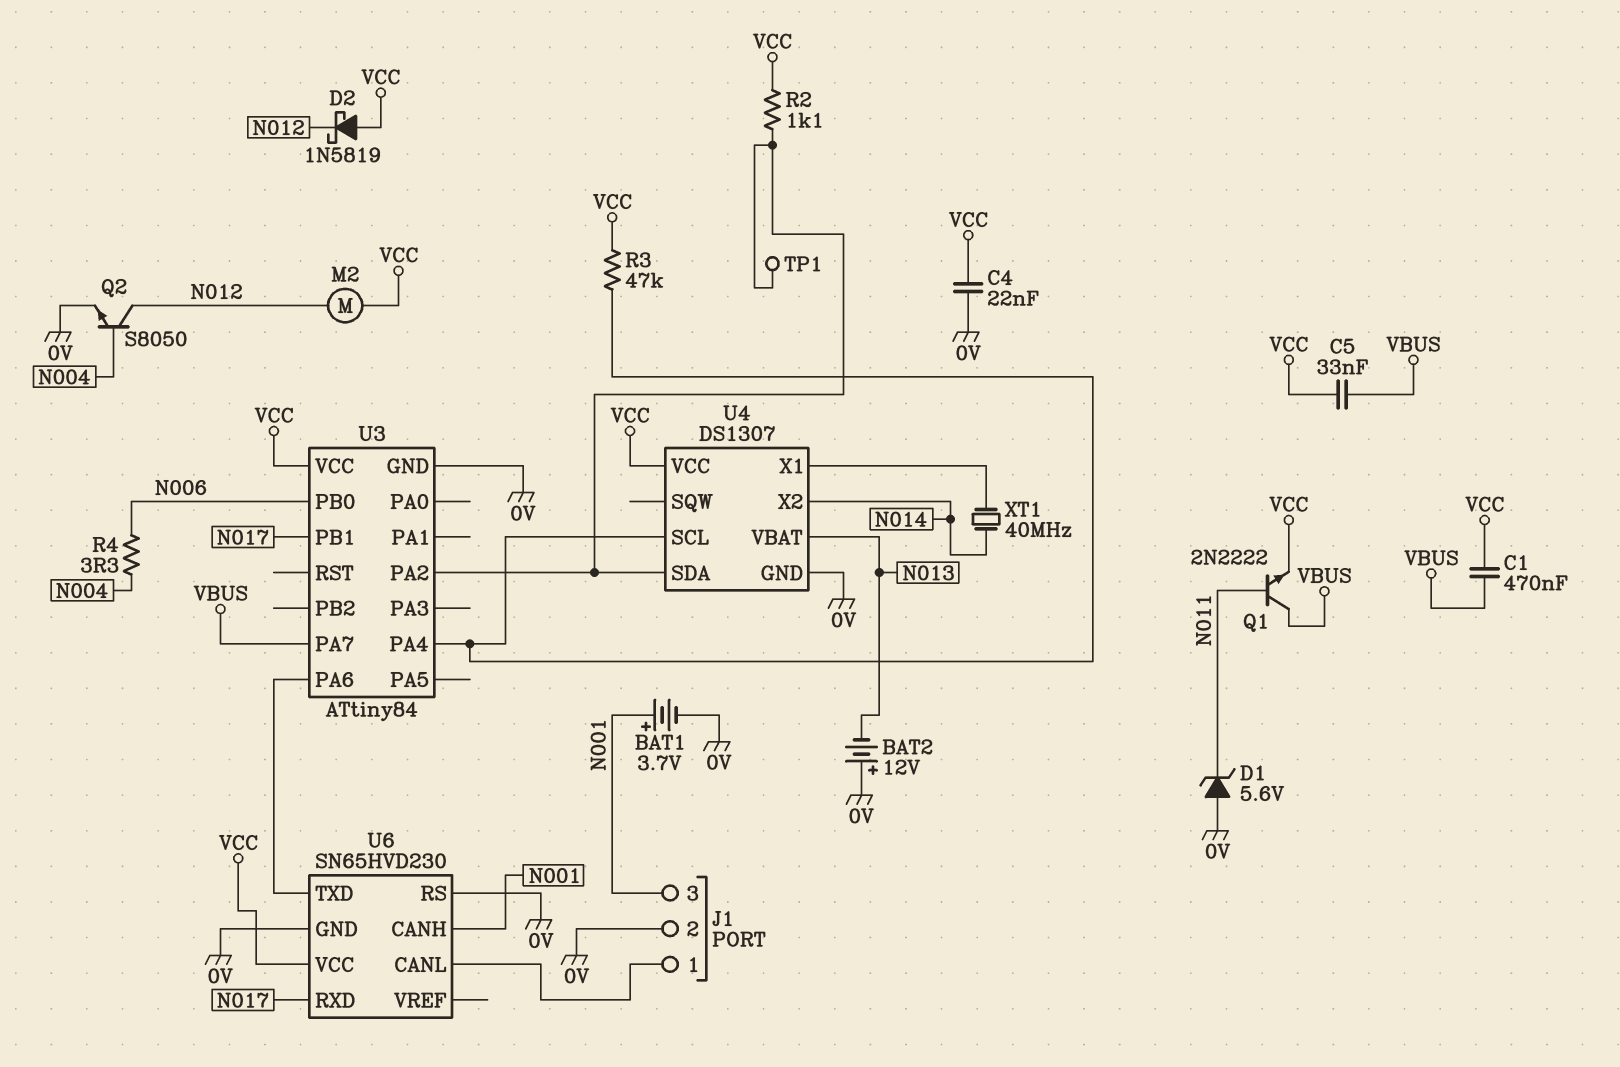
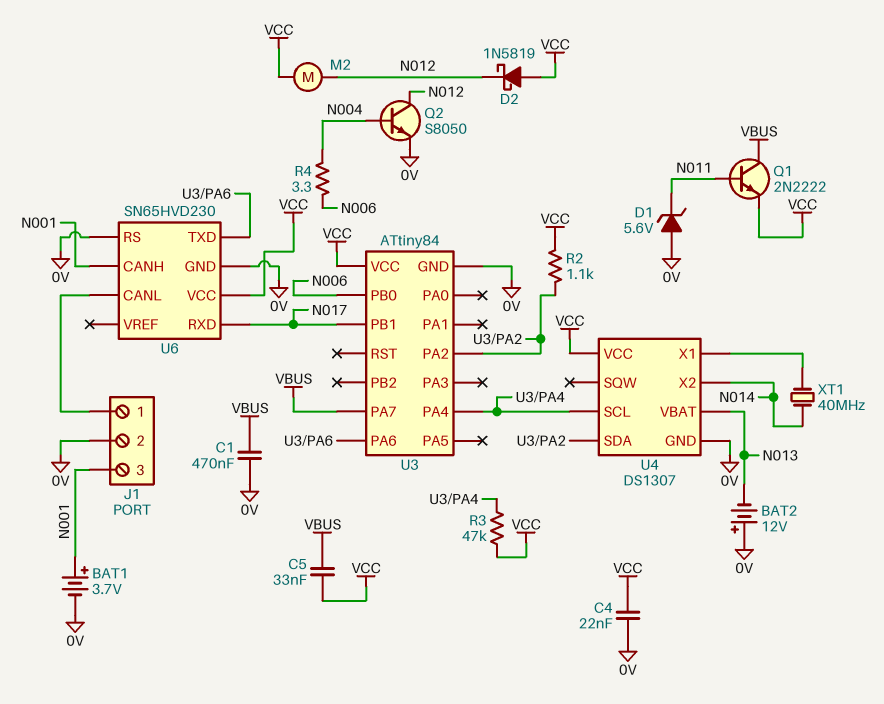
C1: 470nF (VBUS, VCC) -> 470nF (0V, VBUS)
TP1: test point (U3/PA2) -> none

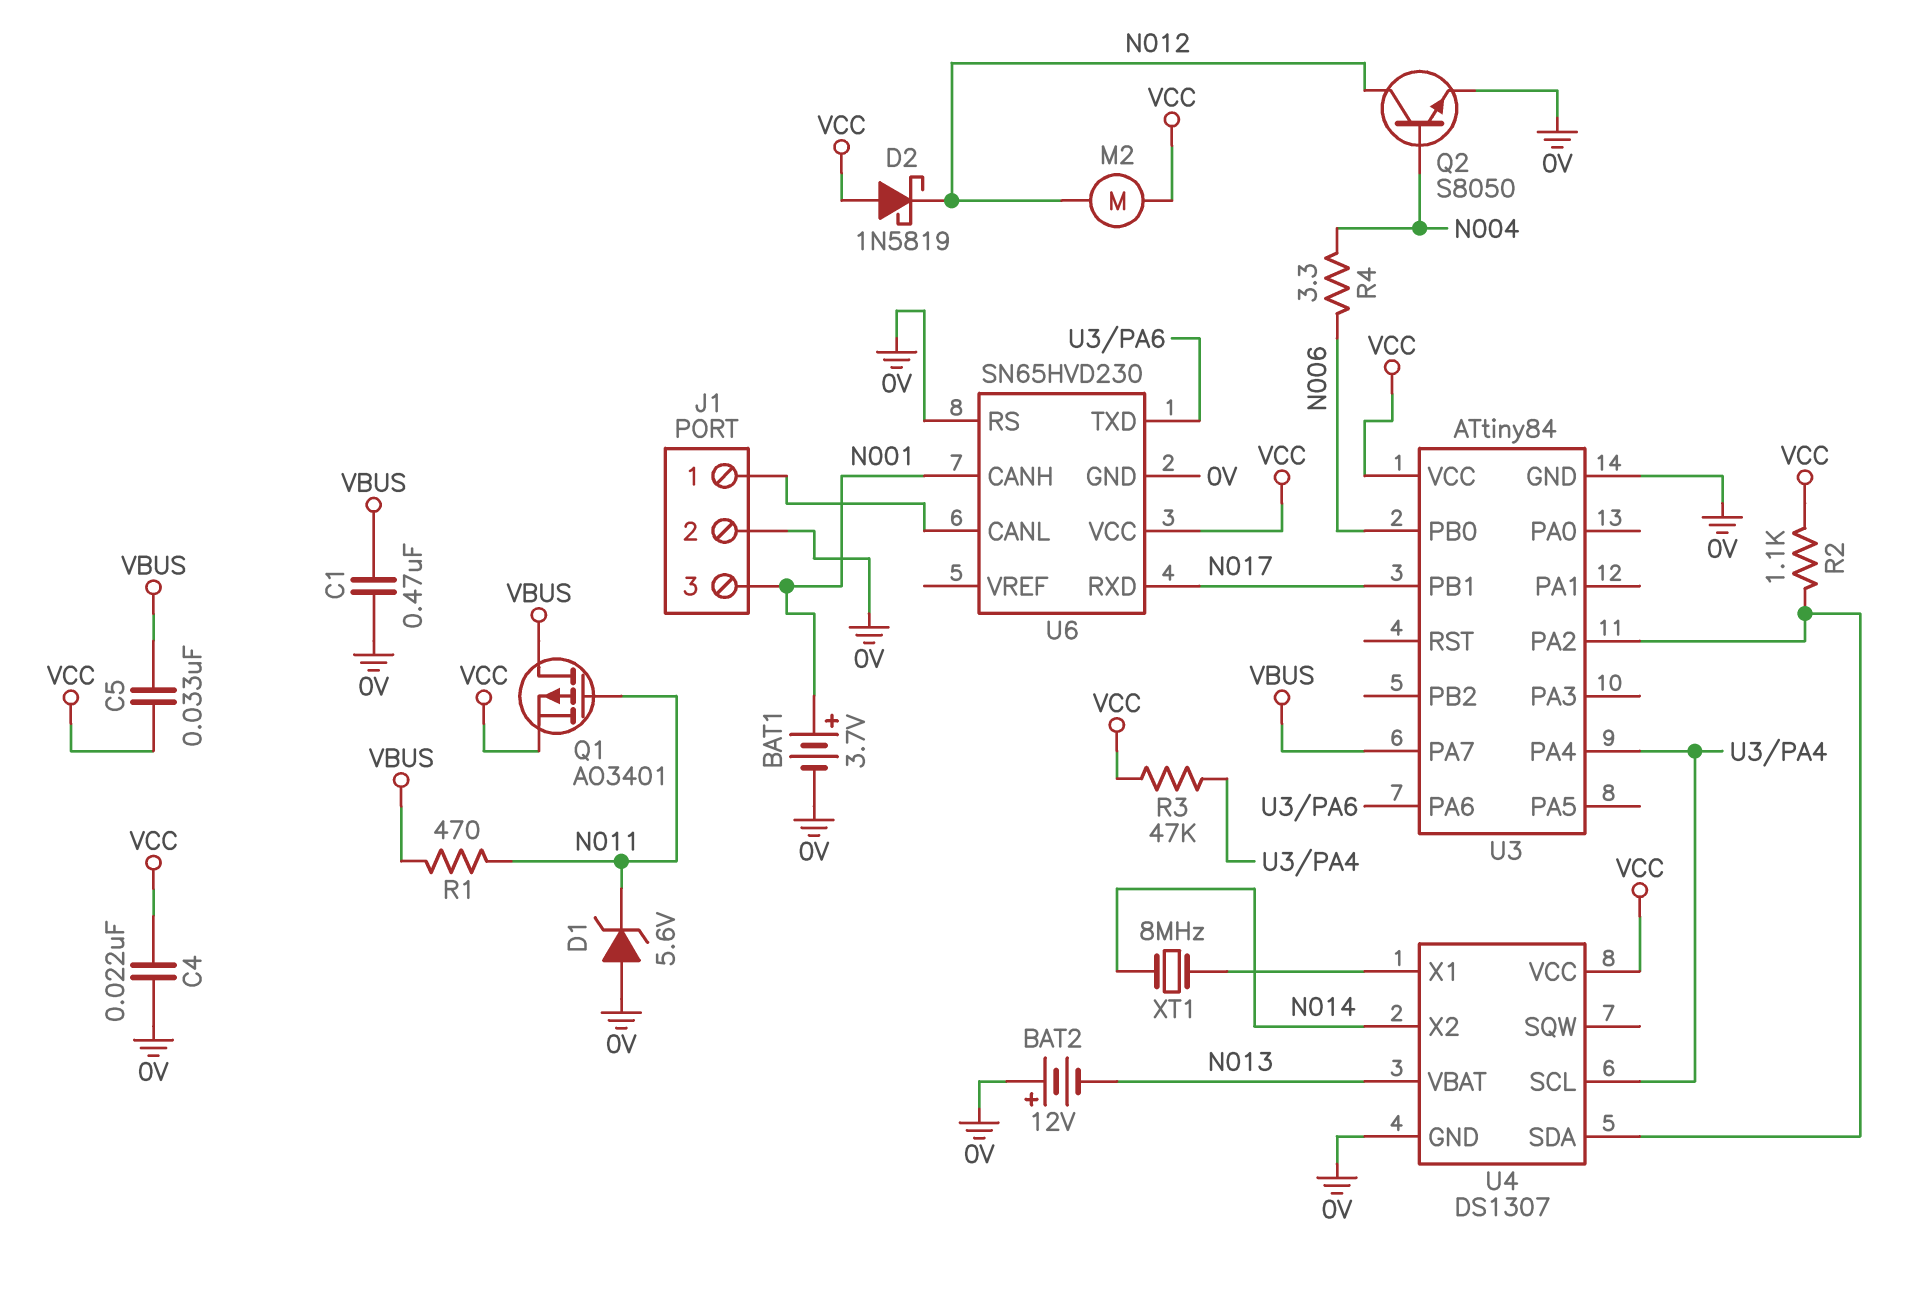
Q1: NPN 2N2222 (B N011, C VBUS, E VCC) -> PMOS AO3401 (G N011, D VBUS, S VCC)
R1: none -> 470 (N011, VBUS)
XT1: 40MHz (N014, U4/X1) -> 8MHz (N014, U4/X1)

